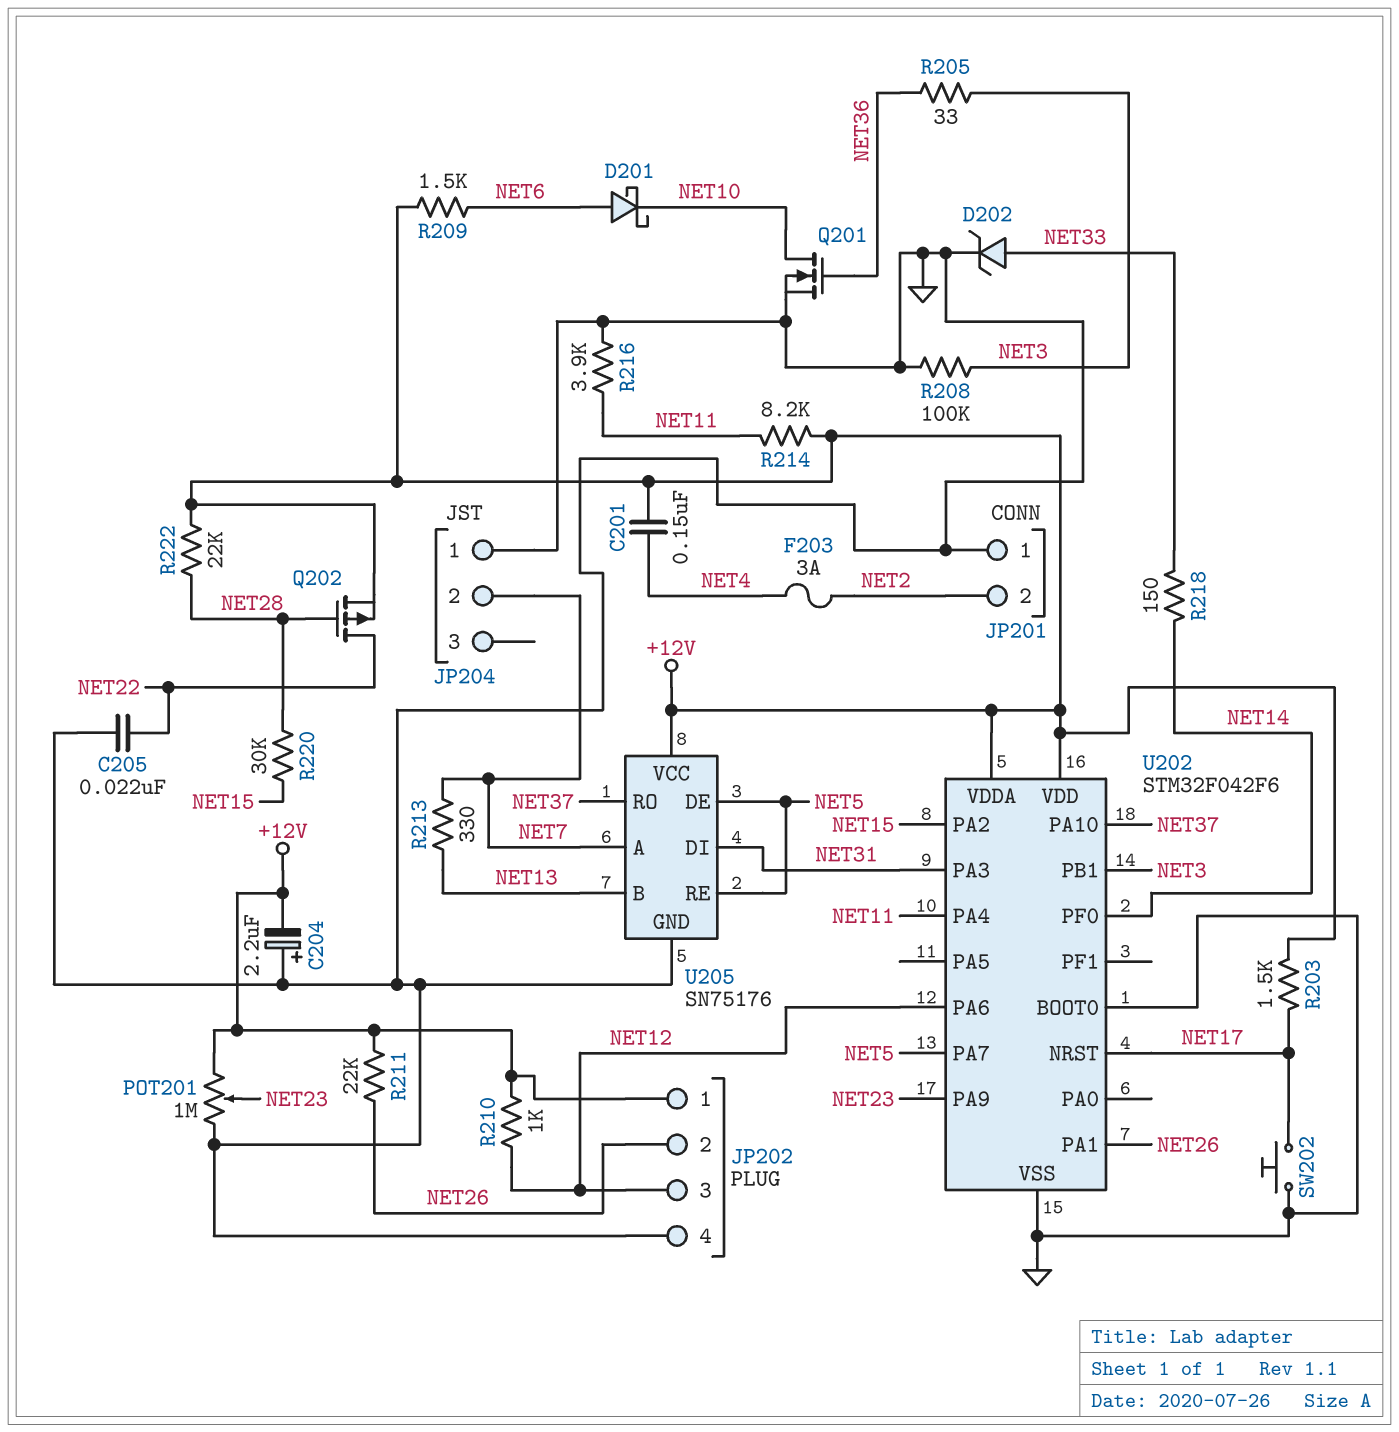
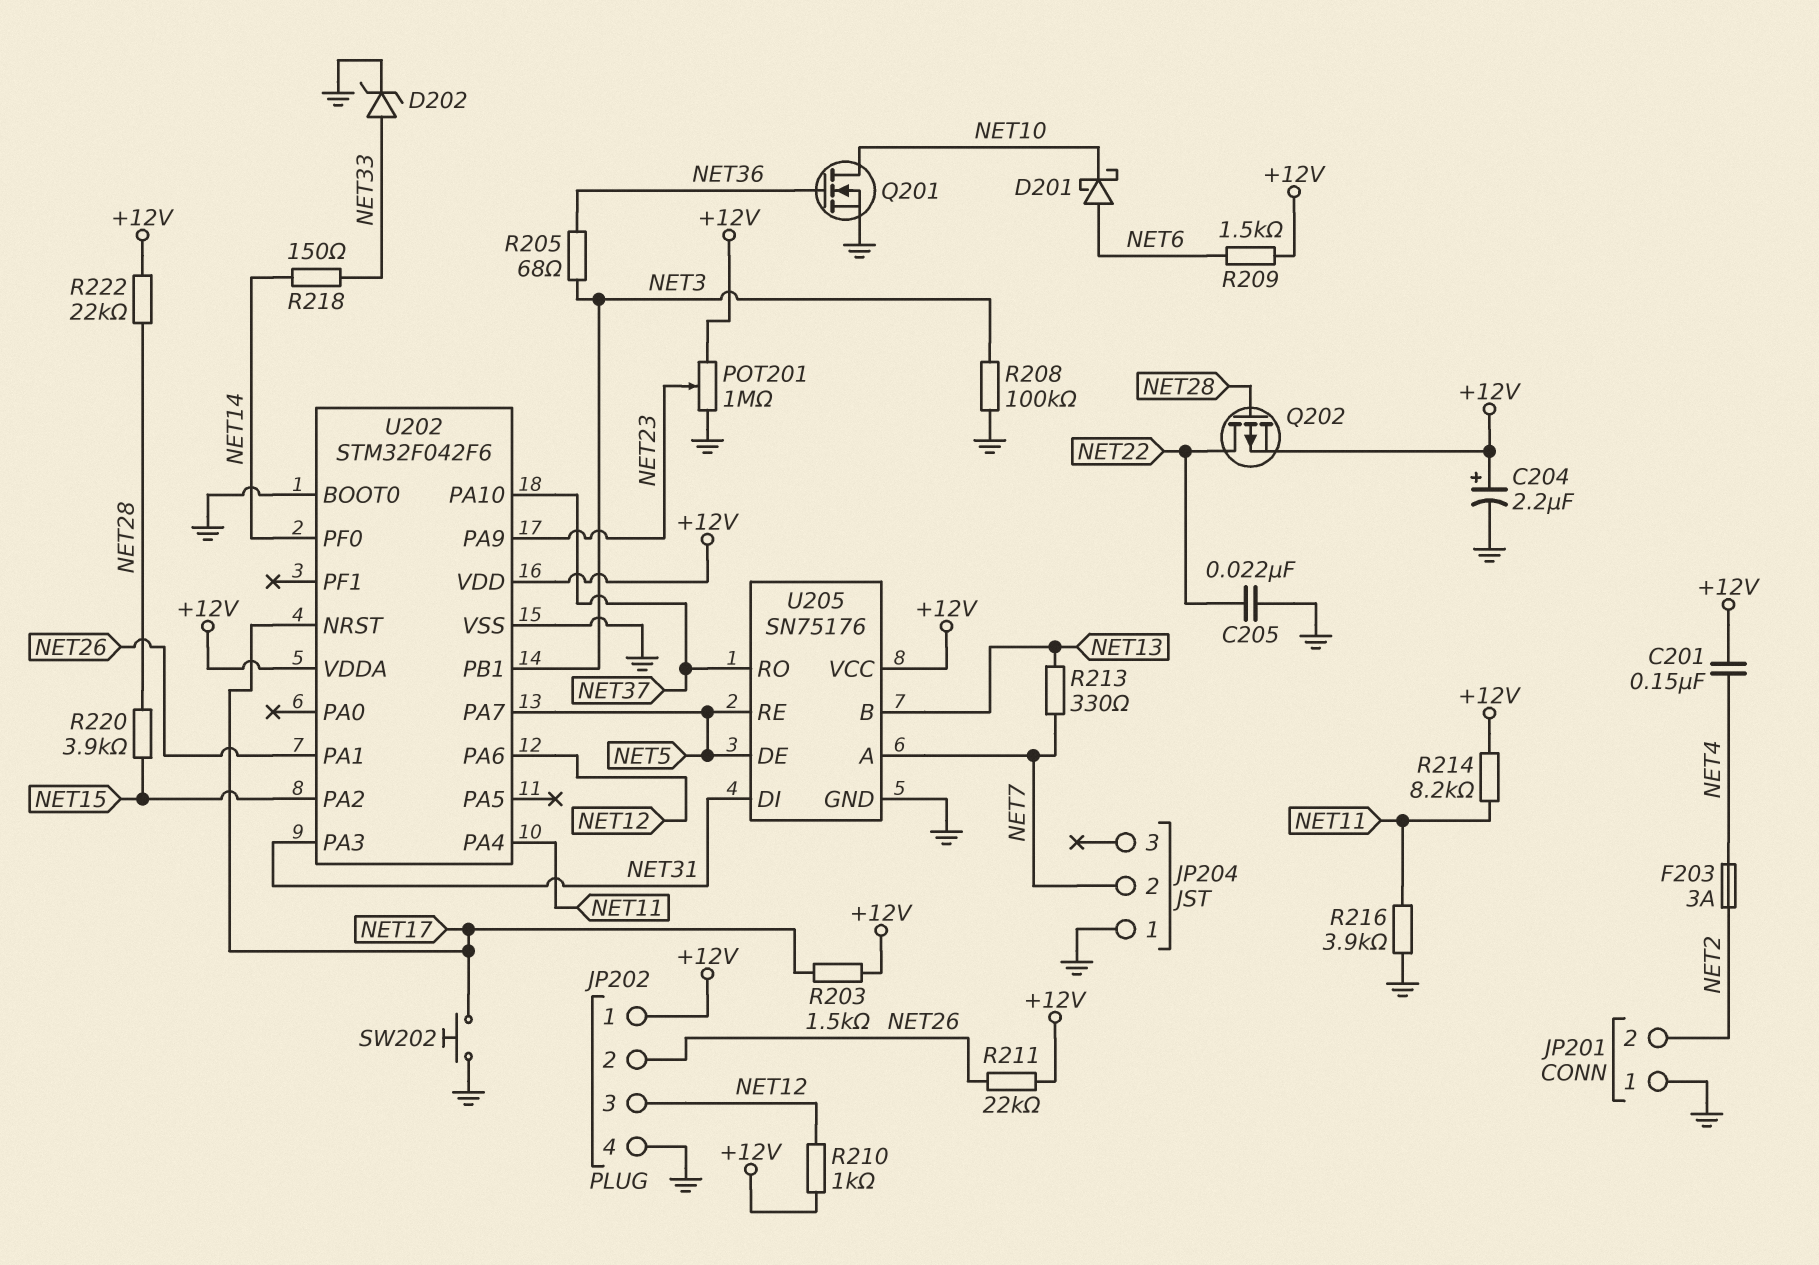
C204: 2.2uF (plus GND, minus +12V) -> 2.2uF (plus +12V, minus GND)
R205: 33 (NET3, NET36) -> 68 (NET3, NET36)
R220: 30k (NET15, NET28) -> 3.9k (NET15, NET28)

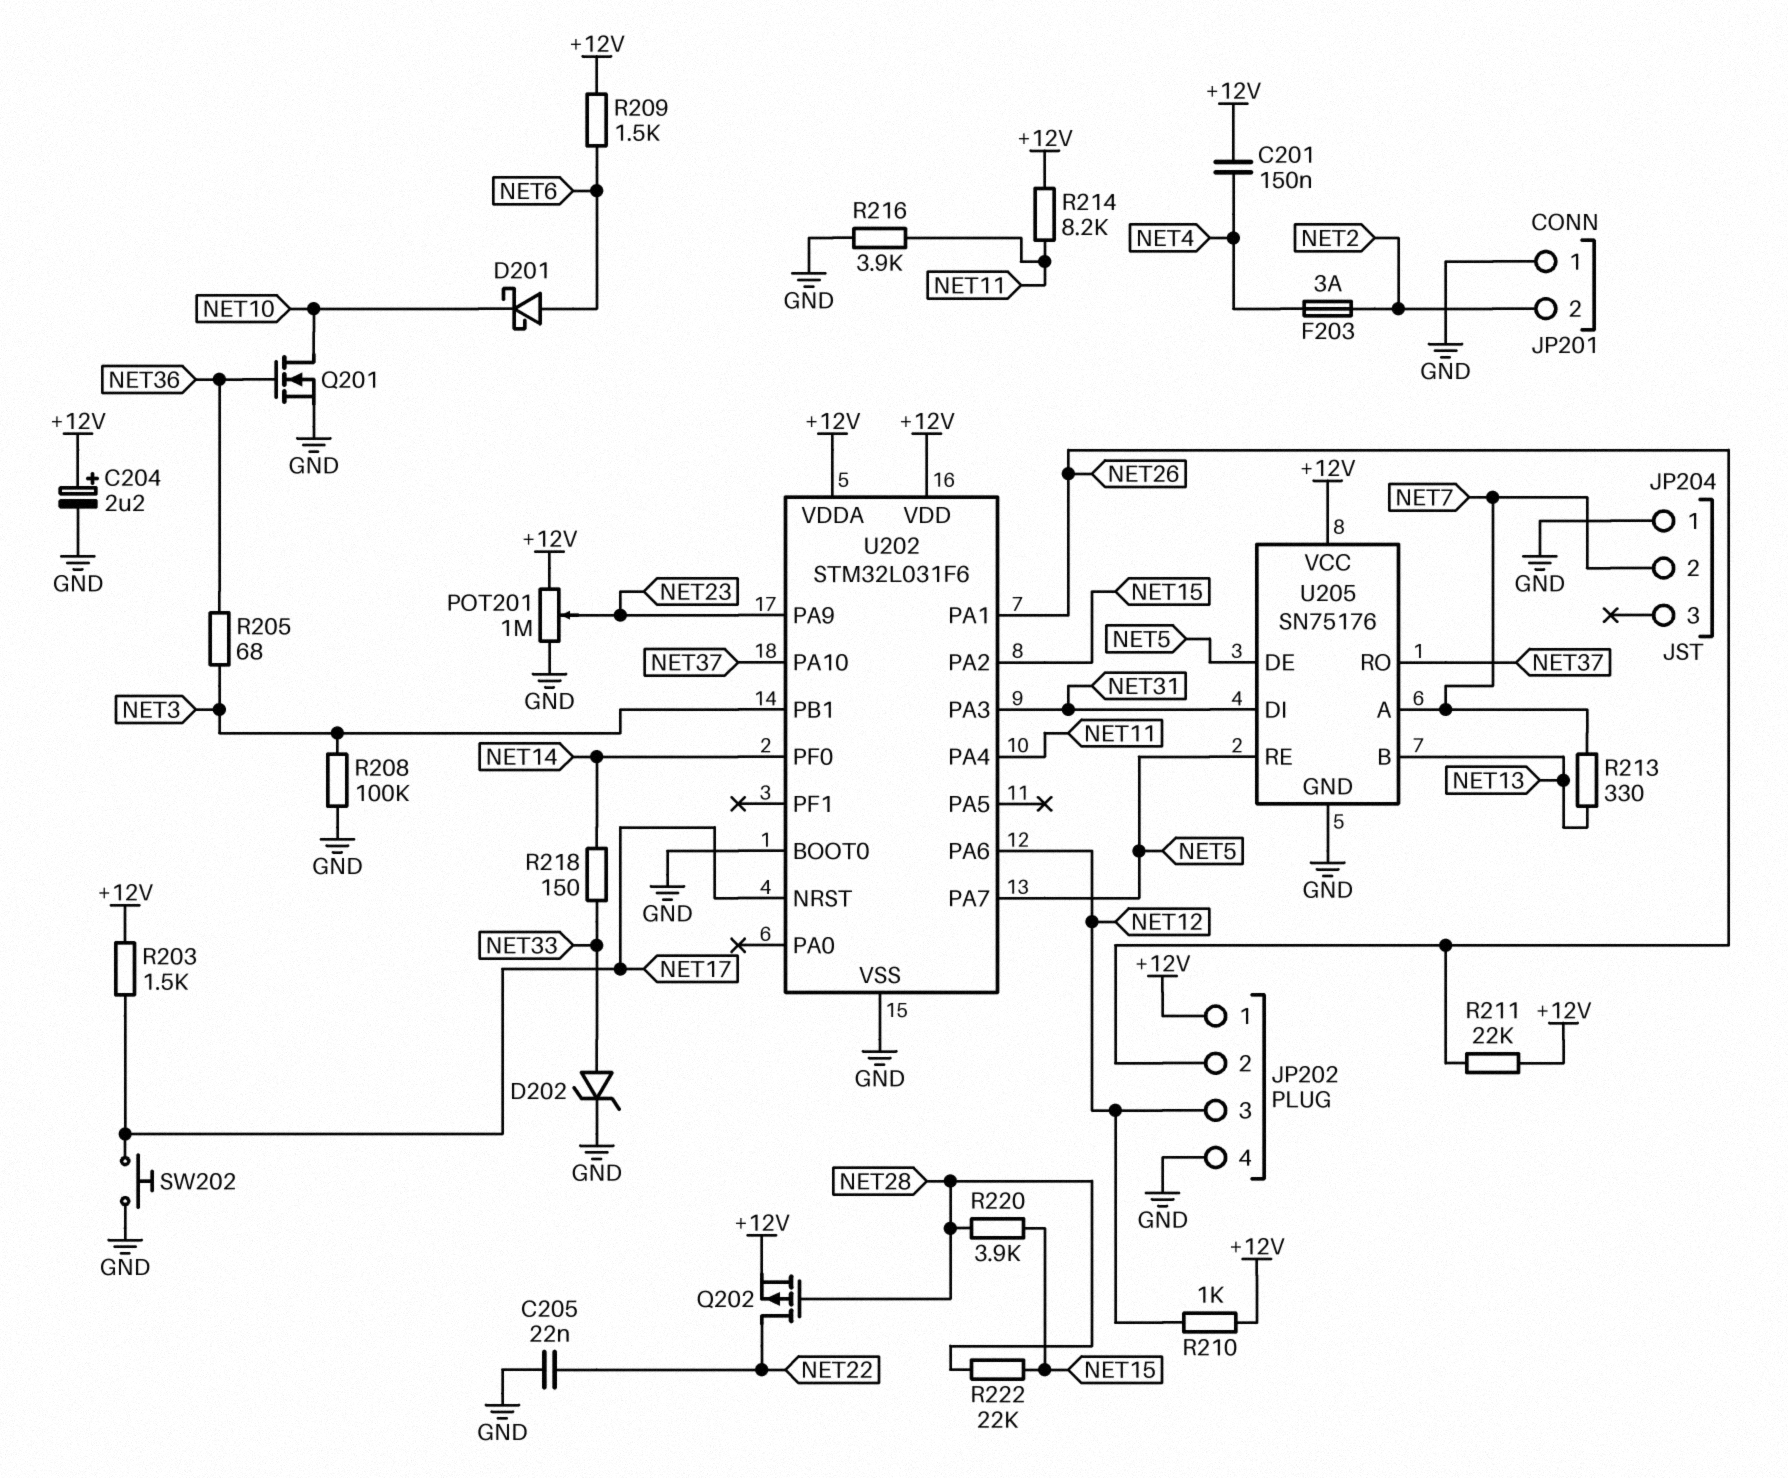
R222: 22k (+12V, NET28) -> 22k (NET15, NET28)
U202: STM32F042F6 -> STM32L031F6

